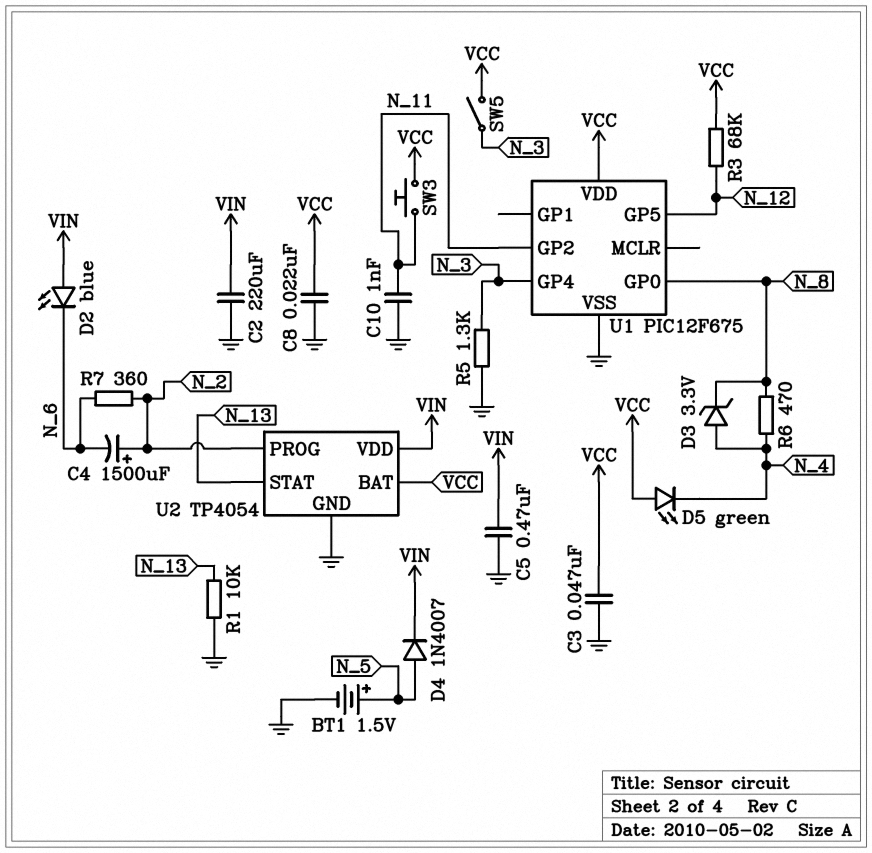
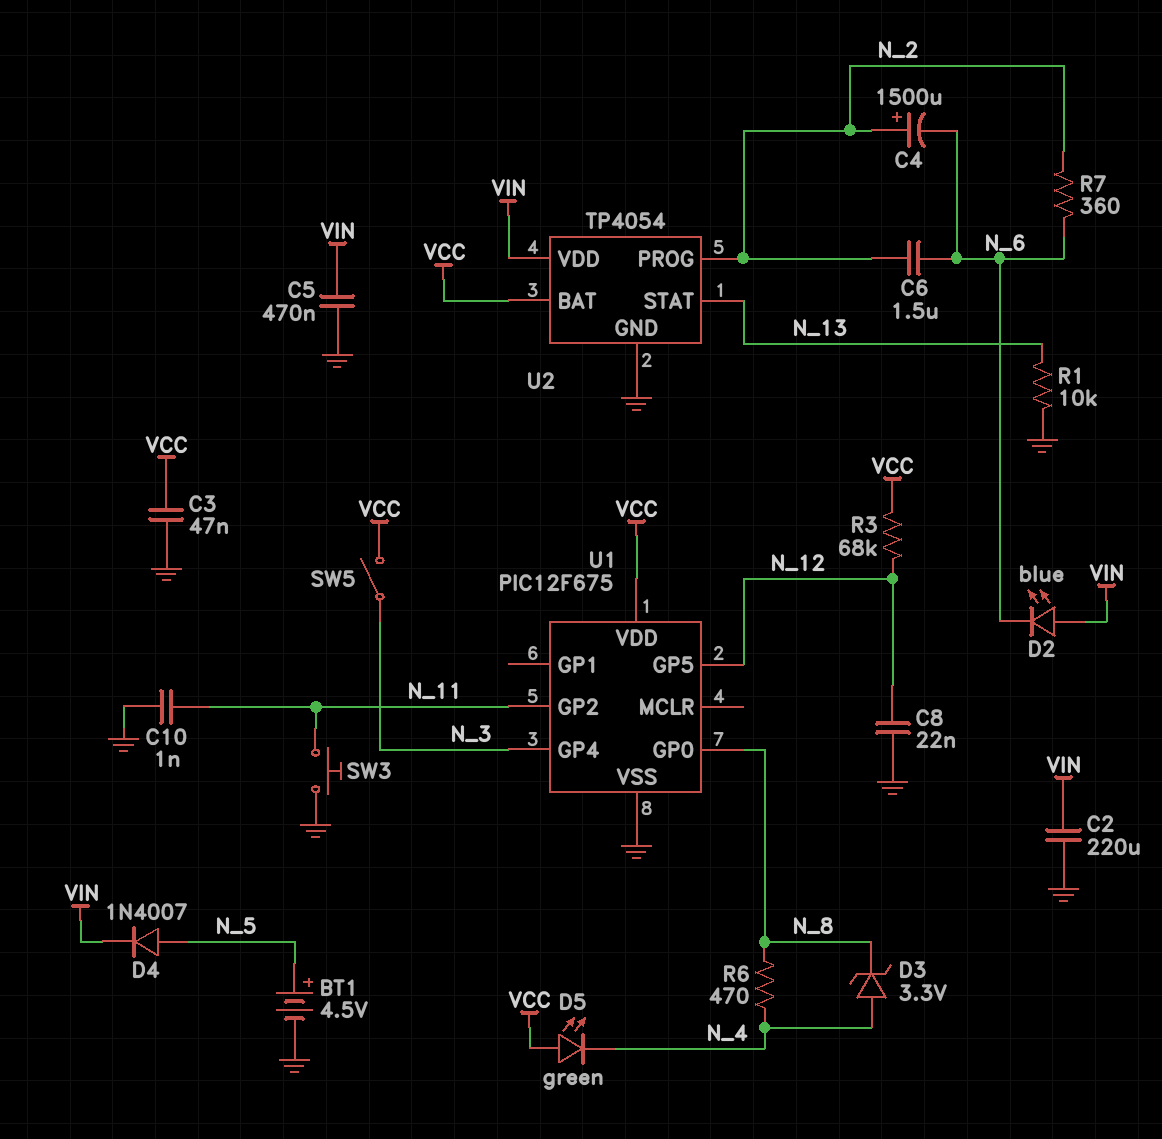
BT1: 1.5V (plus N_5, minus GND) -> 4.5V (plus N_5, minus GND)
C6: none -> 1.5uF (N_2, N_6)
C8: 22nF (GND, VCC) -> 22nF (GND, N_12)
R5: 1.3k (GND, N_3) -> none
SW3: button (N_11, VCC) -> button (GND, N_11)

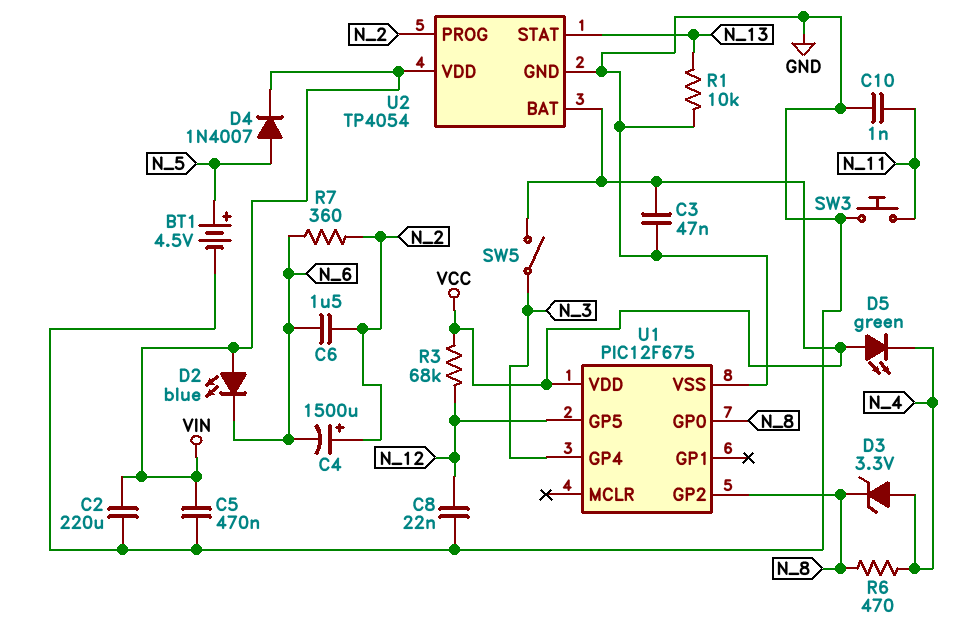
U1 pin GP2: N_11 -> N_8

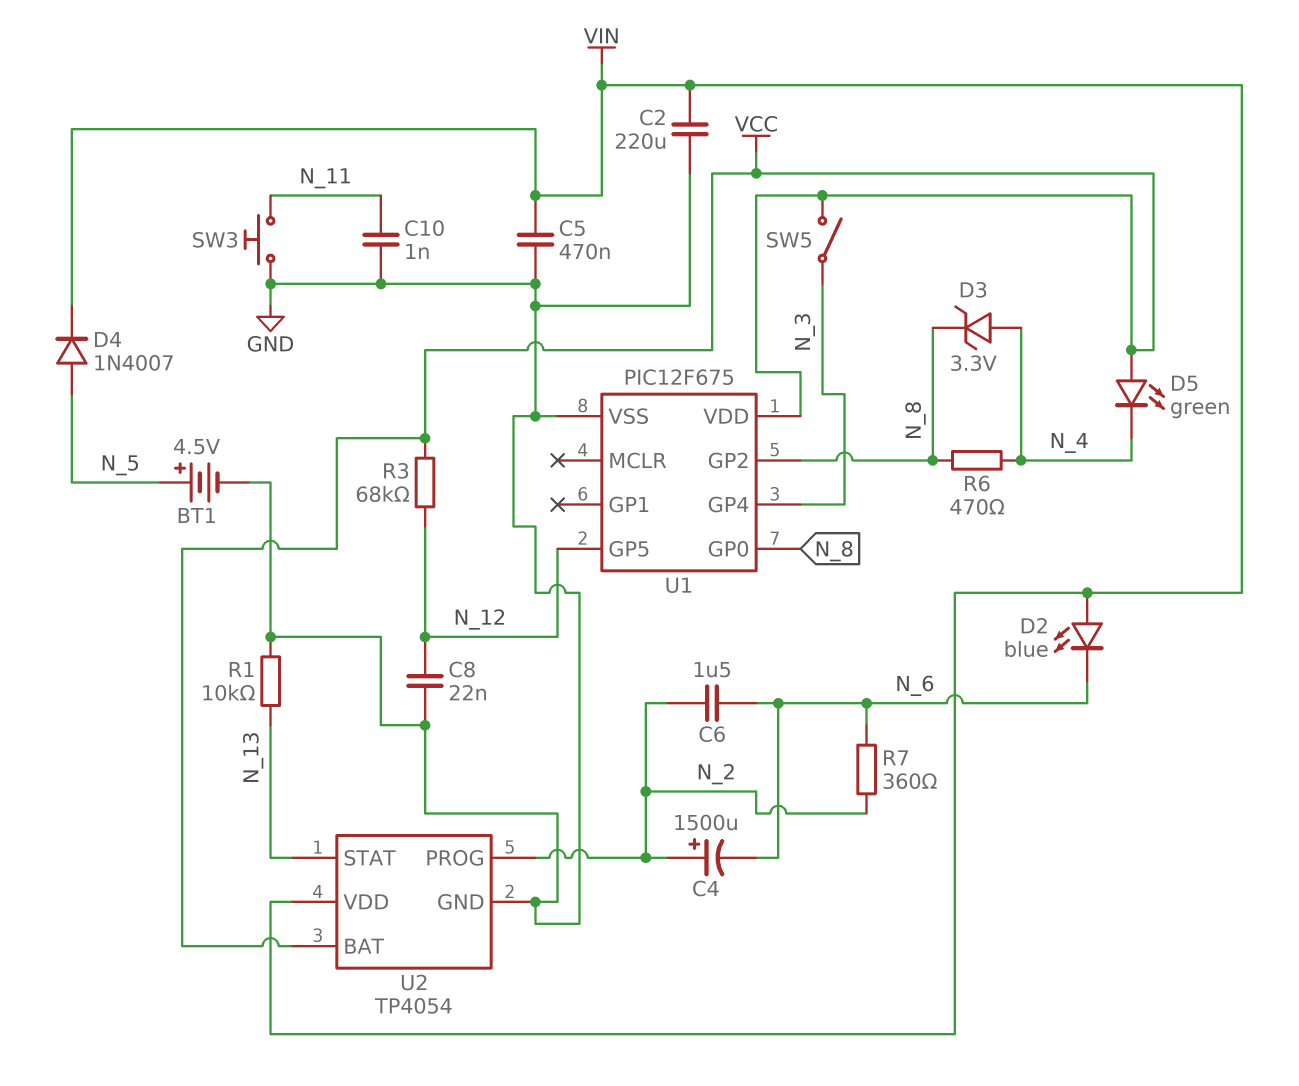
C3: 47nF (GND, VCC) -> none

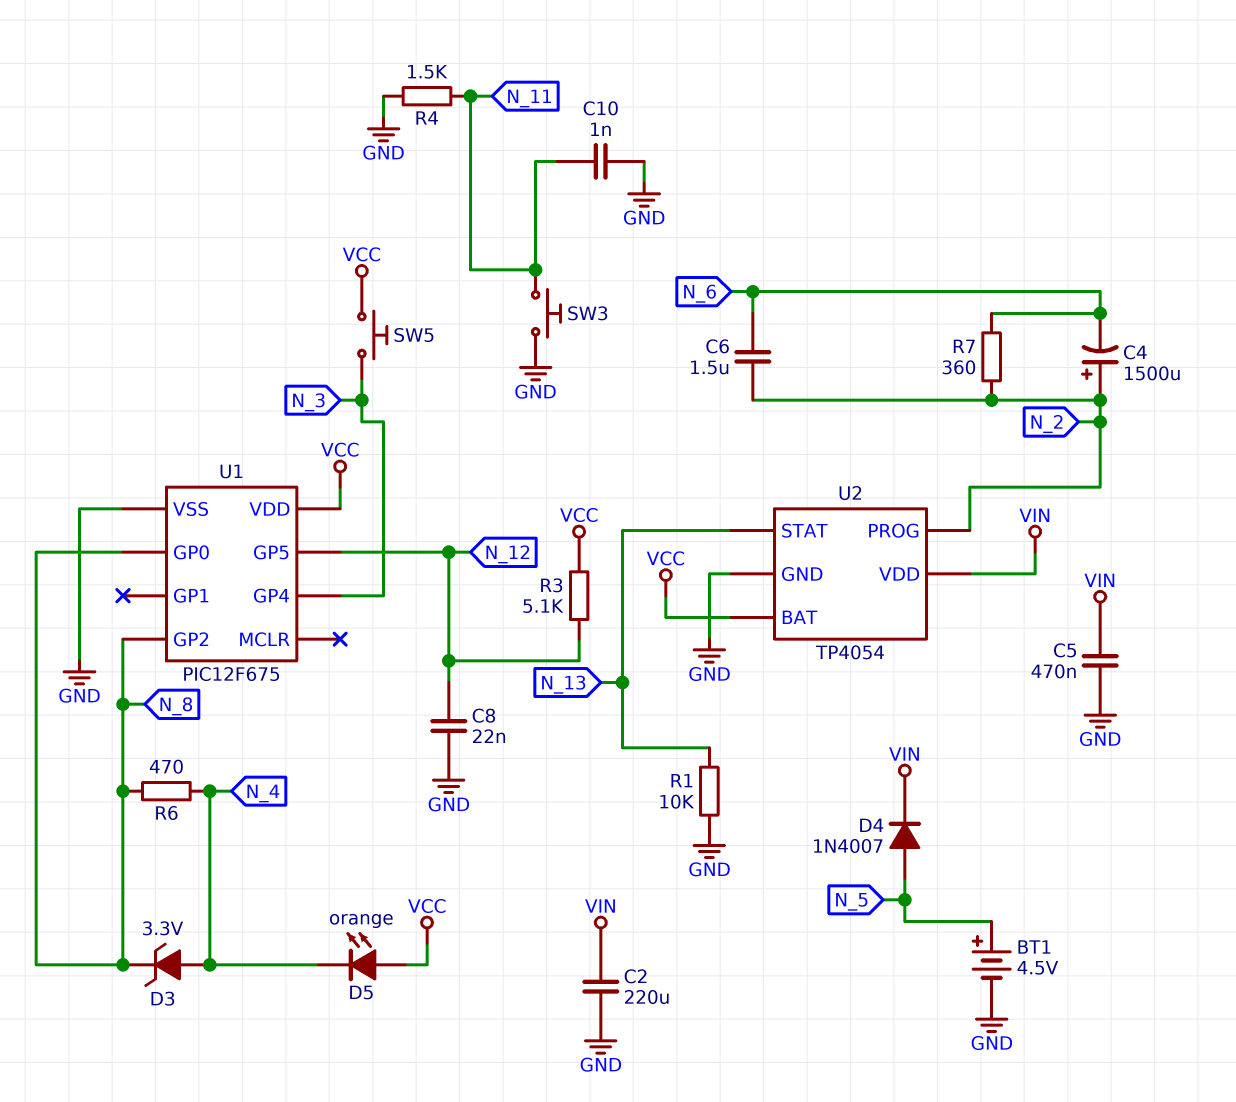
D2: LED blue (A VIN, K N_6) -> none
D5: LED green (A VCC, K N_4) -> LED orange (A VCC, K N_4)
R3: 68k (N_12, VCC) -> 5.1k (N_12, VCC)
R4: none -> 1.5k (GND, N_11)
SW5: switch (N_3, VCC) -> button (N_3, VCC)

